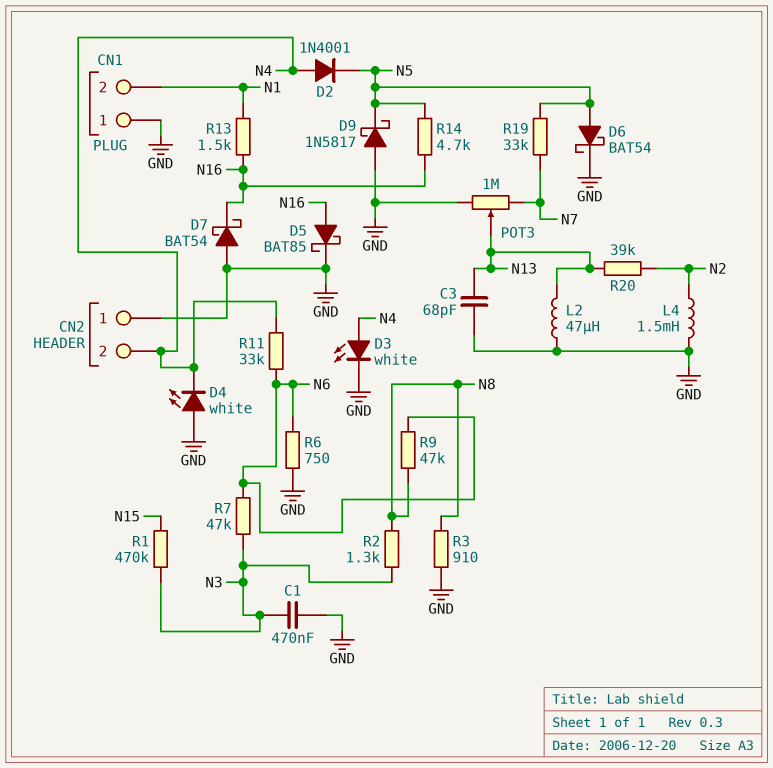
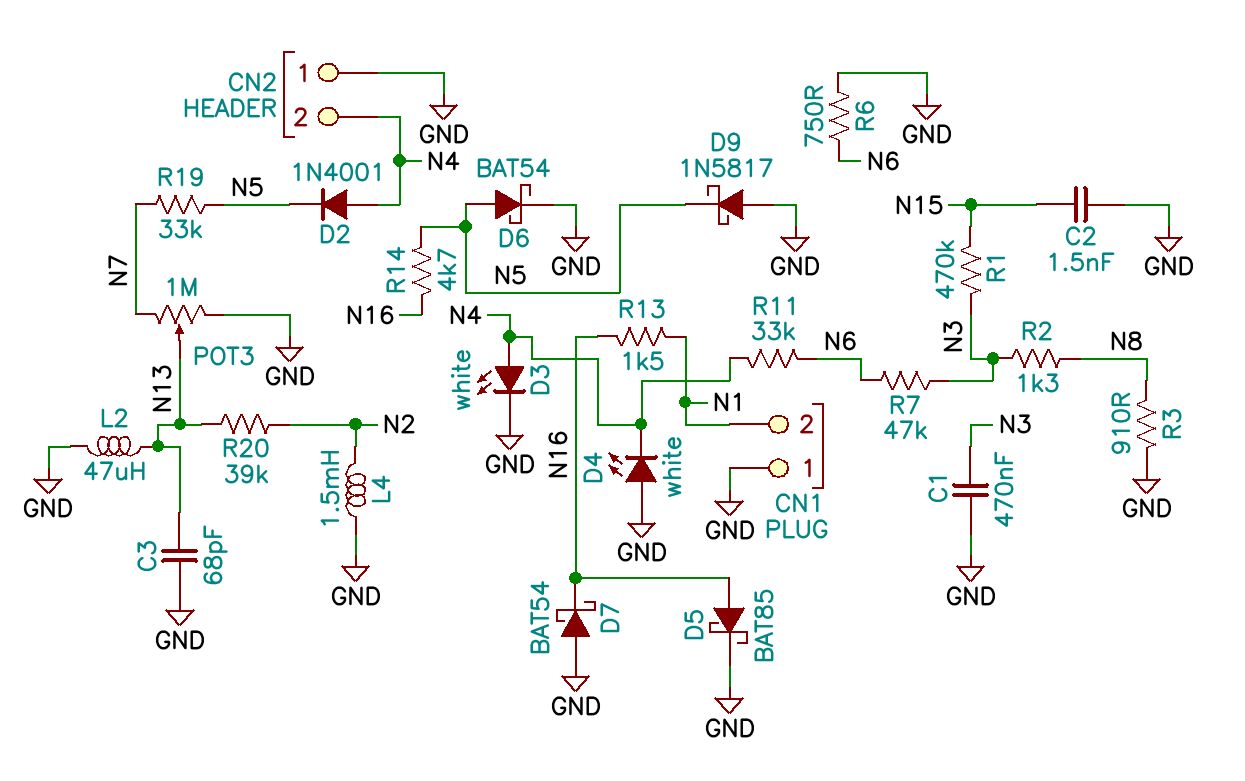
C2: none -> 1.5nF (GND, N15)
R9: 47k (N6, N8) -> none

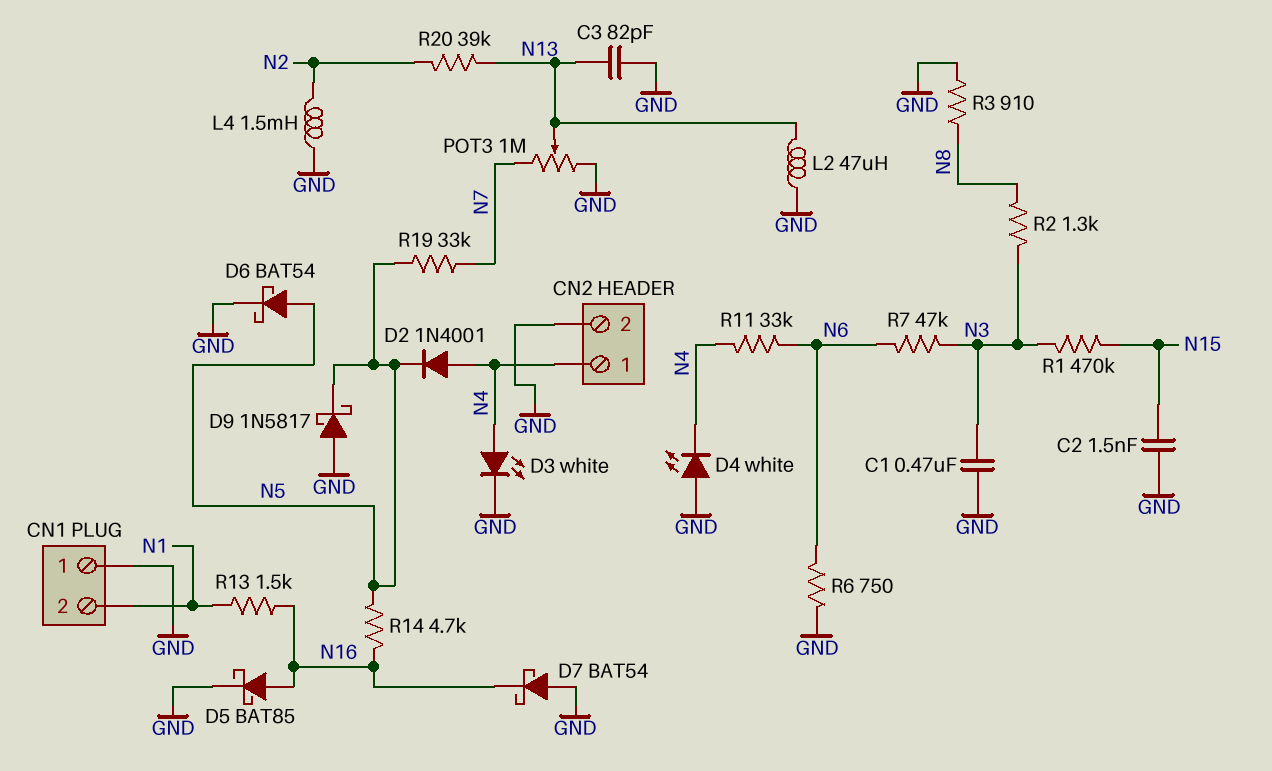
C3: 68pF (GND, N13) -> 82pF (GND, N13)
CN2 pin 1: GND -> N4
CN2 pin 2: N4 -> GND

